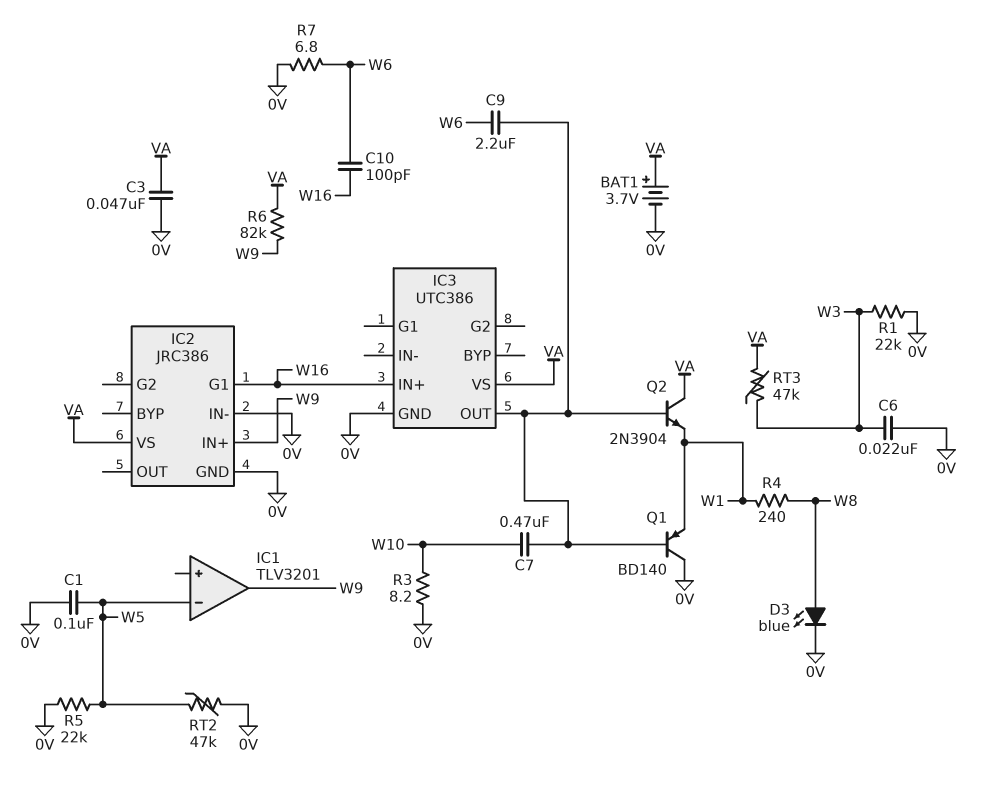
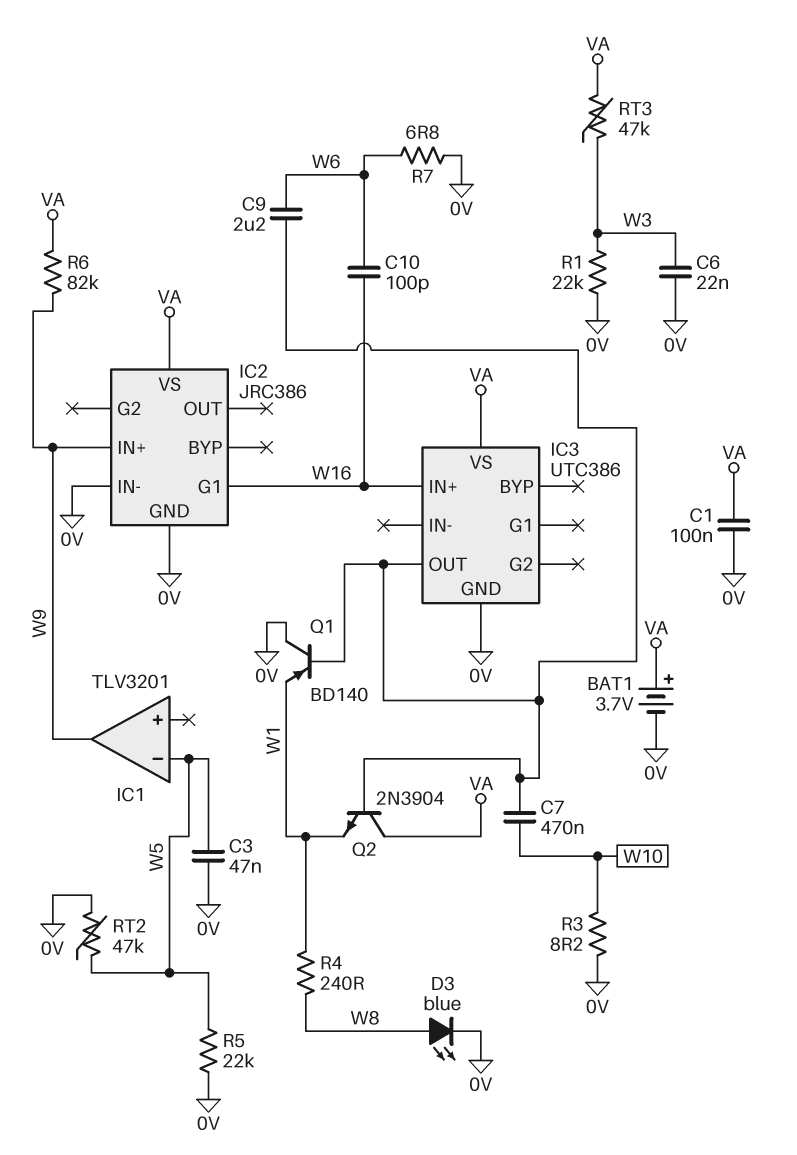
C1: 100nF (0V, W5) -> 100nF (0V, VA)
C3: 47nF (0V, VA) -> 47nF (0V, W5)

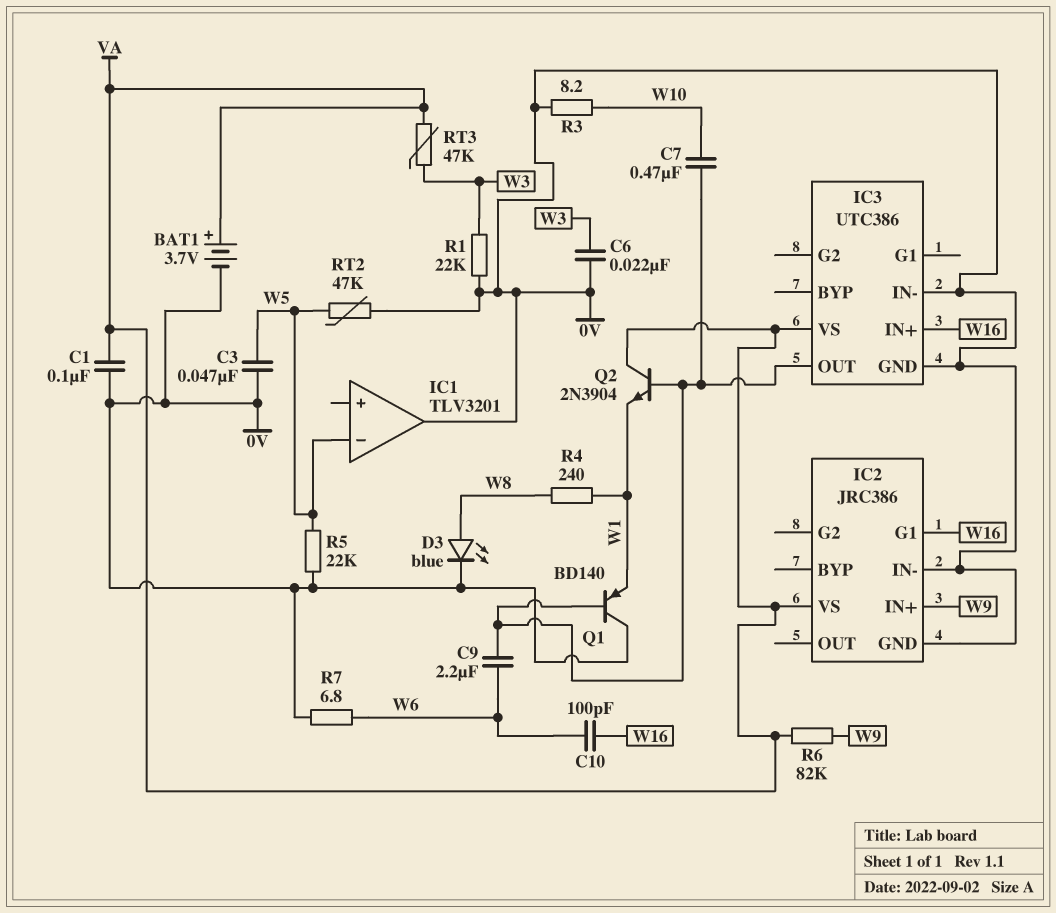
IC1 pin out: W9 -> 0V
IC3 pin IN-: none -> 0V

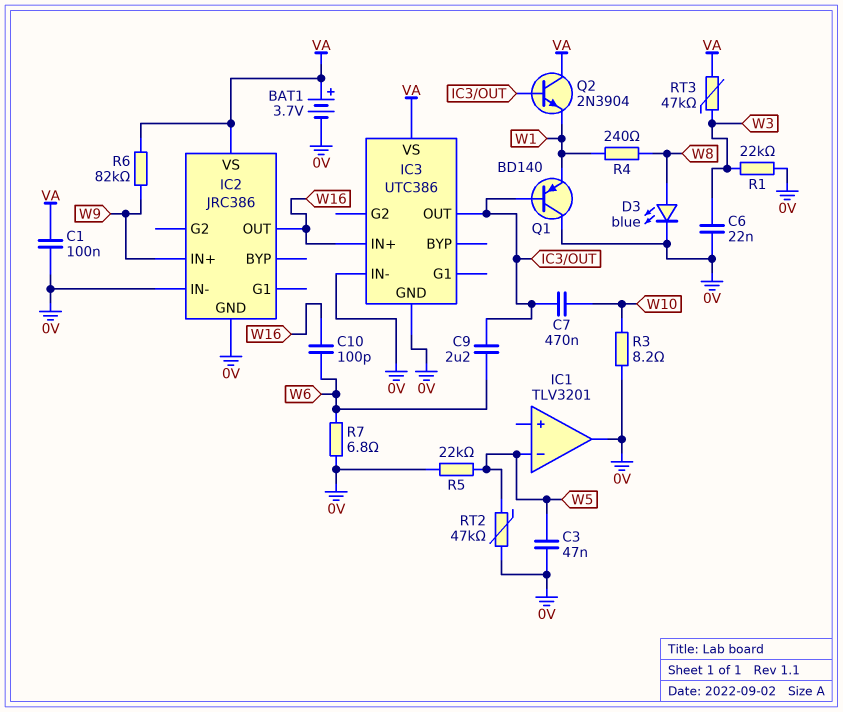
IC2 pin G1: W16 -> none
IC2 pin OUT: none -> W16

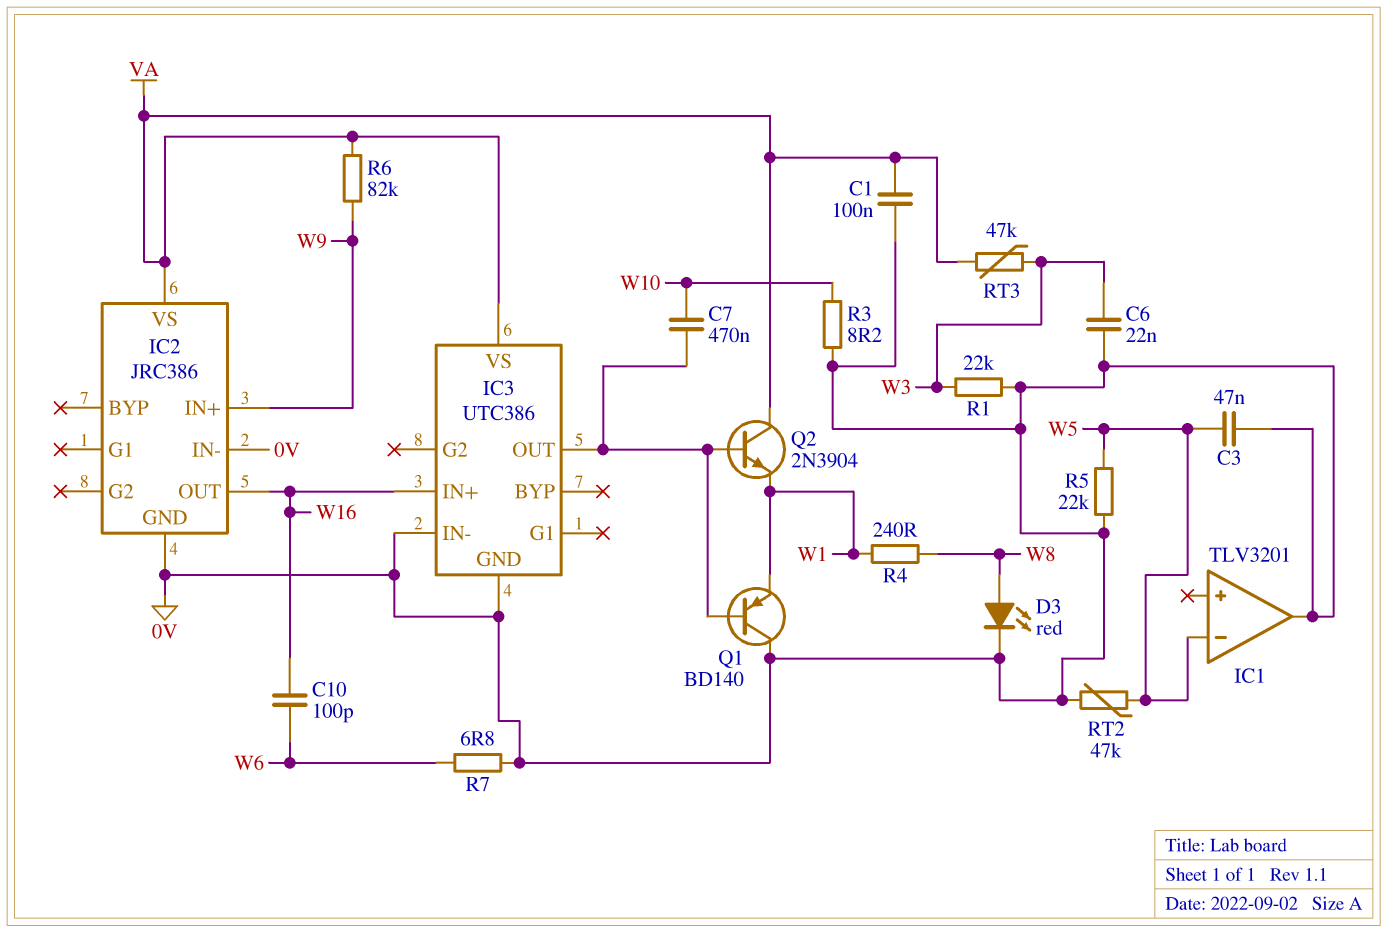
BAT1: 3.7V (plus VA, minus 0V) -> none
C9: 2.2uF (IC3/OUT, W6) -> none
D3: LED blue (A W8, K 0V) -> LED red (A W8, K 0V)

